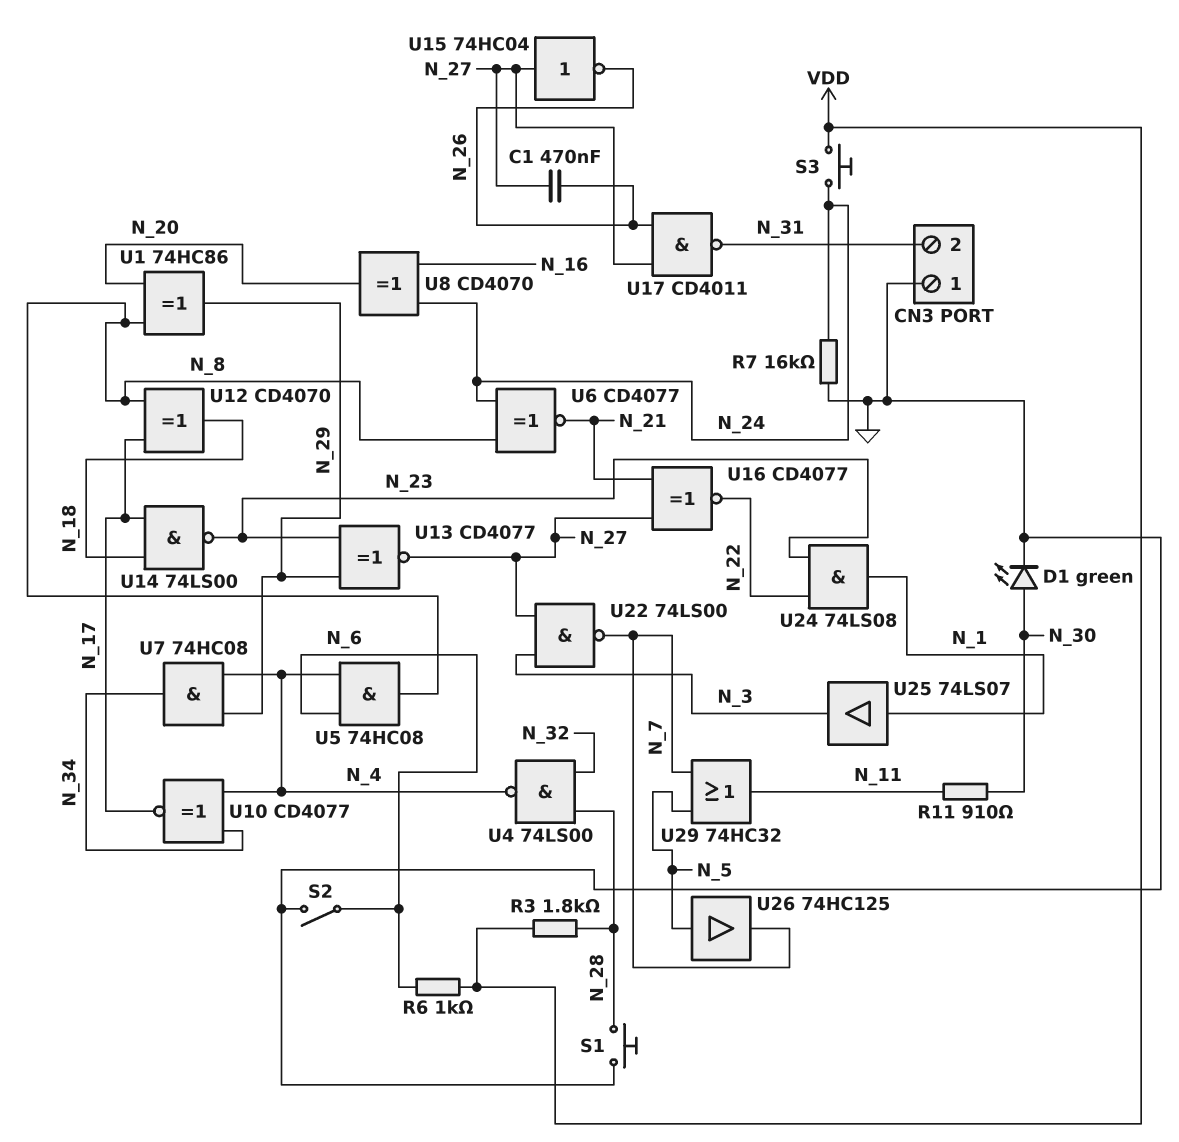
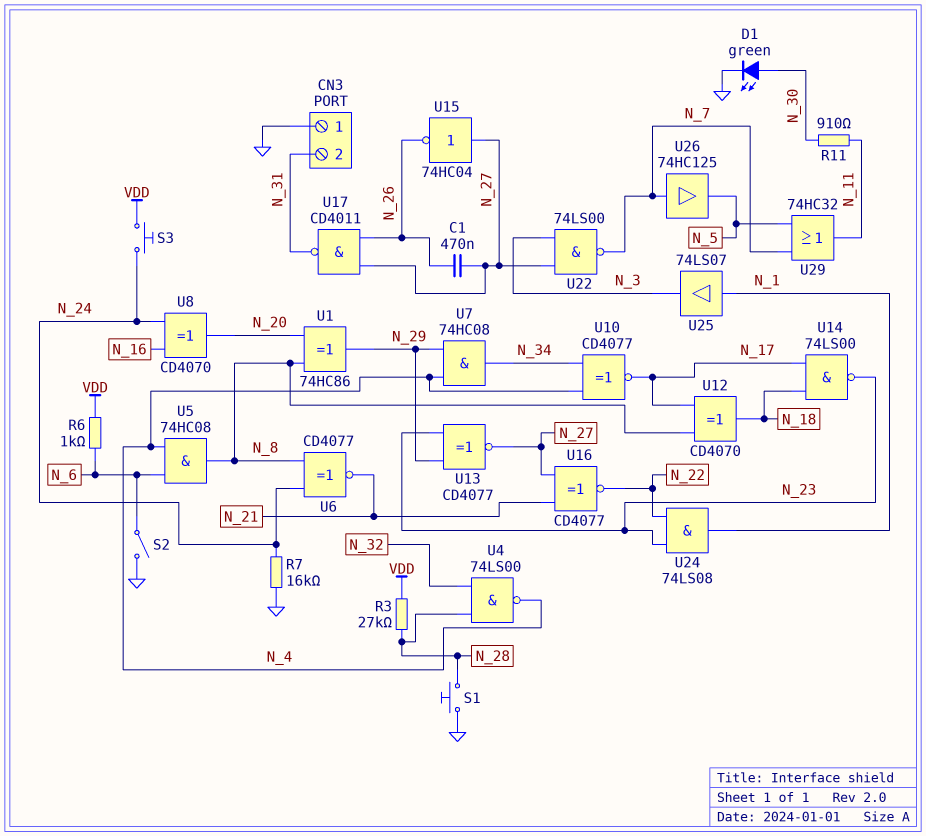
R3: 1.8k (N_28, VDD) -> 27k (N_28, VDD)
U26: buffer 74HC125 (in N_5, out N_7) -> buffer 74HC125 (in N_7, out N_5)

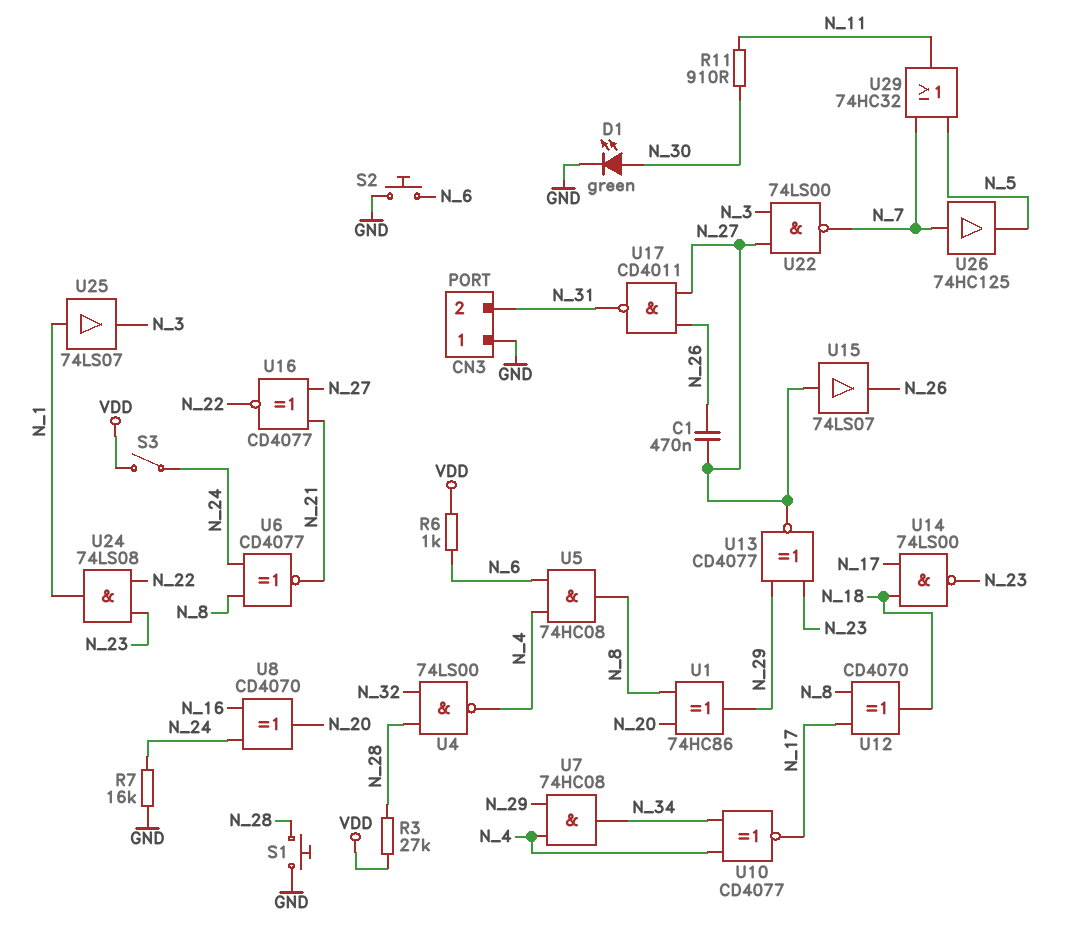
S2: switch (GND, N_6) -> button (GND, N_6)
S3: button (N_24, VDD) -> switch (N_24, VDD)
U15: NOT 74HC04 (in N_27, out N_26) -> buffer 74LS07 (in N_27, out N_26)

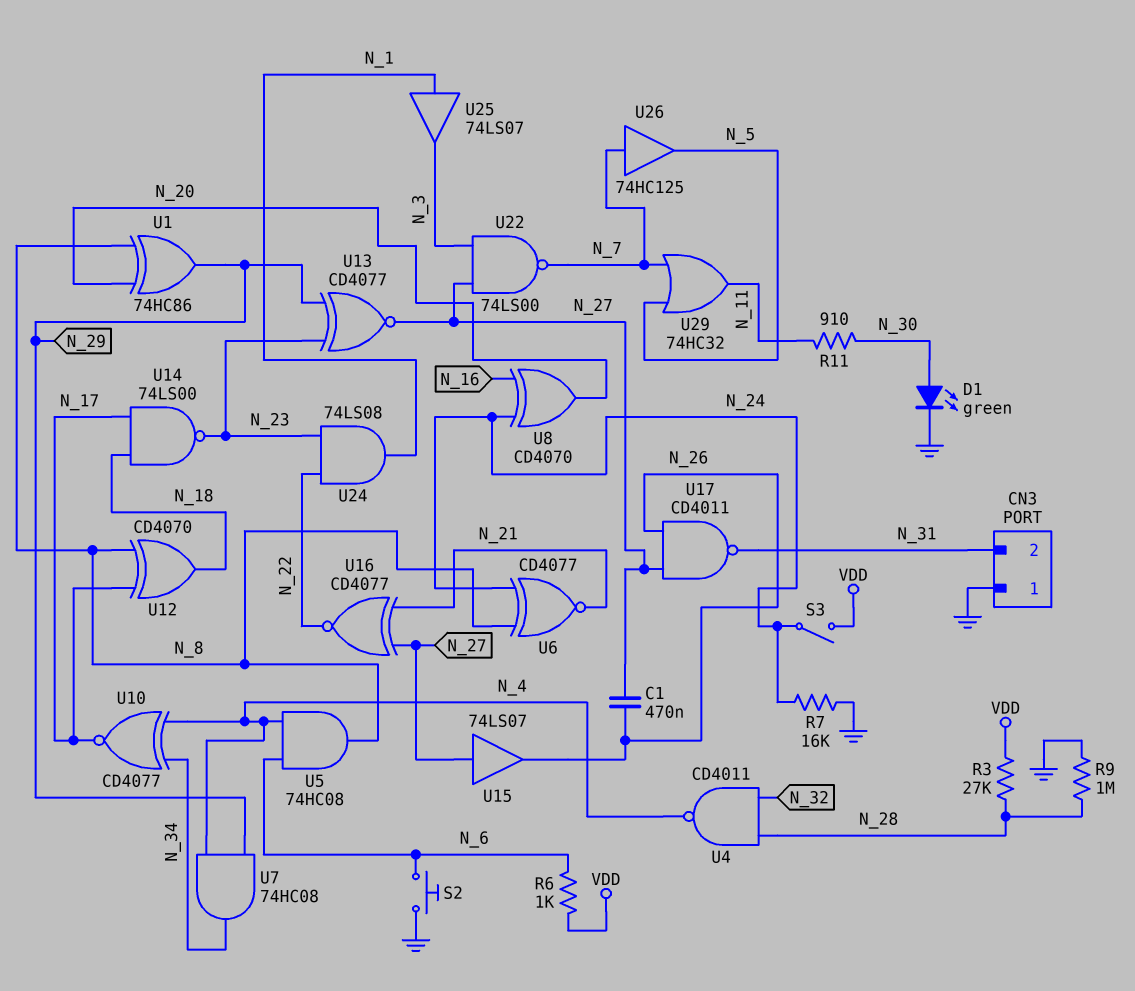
R9: none -> 1M (GND, N_28)
S1: button (GND, N_28) -> none
U4: NAND 74LS00 (in N_28, in N_32, out N_4) -> NAND CD4011 (in N_28, in N_32, out N_4)

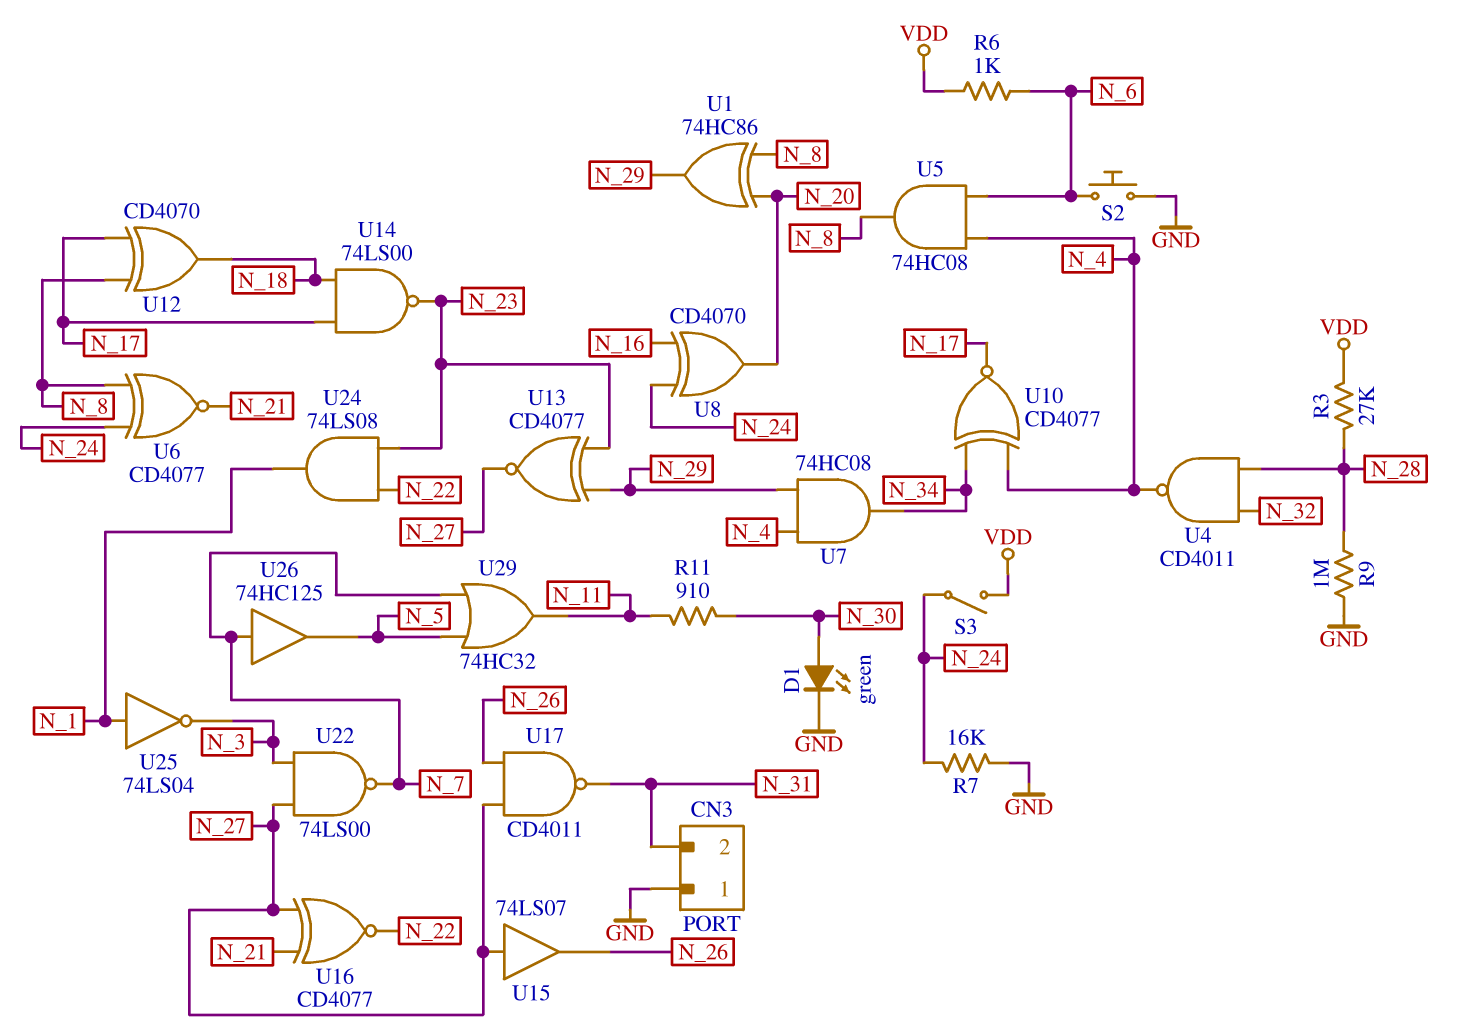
C1: 470nF (N_26, N_27) -> none
U25: buffer 74LS07 (in N_1, out N_3) -> NOT 74LS04 (in N_1, out N_3)

